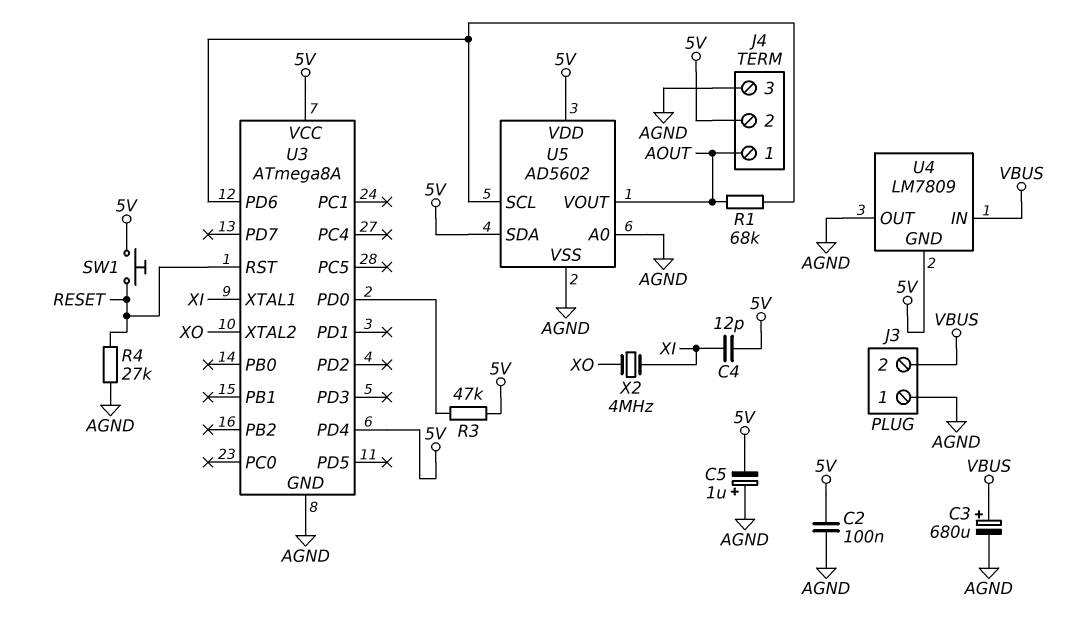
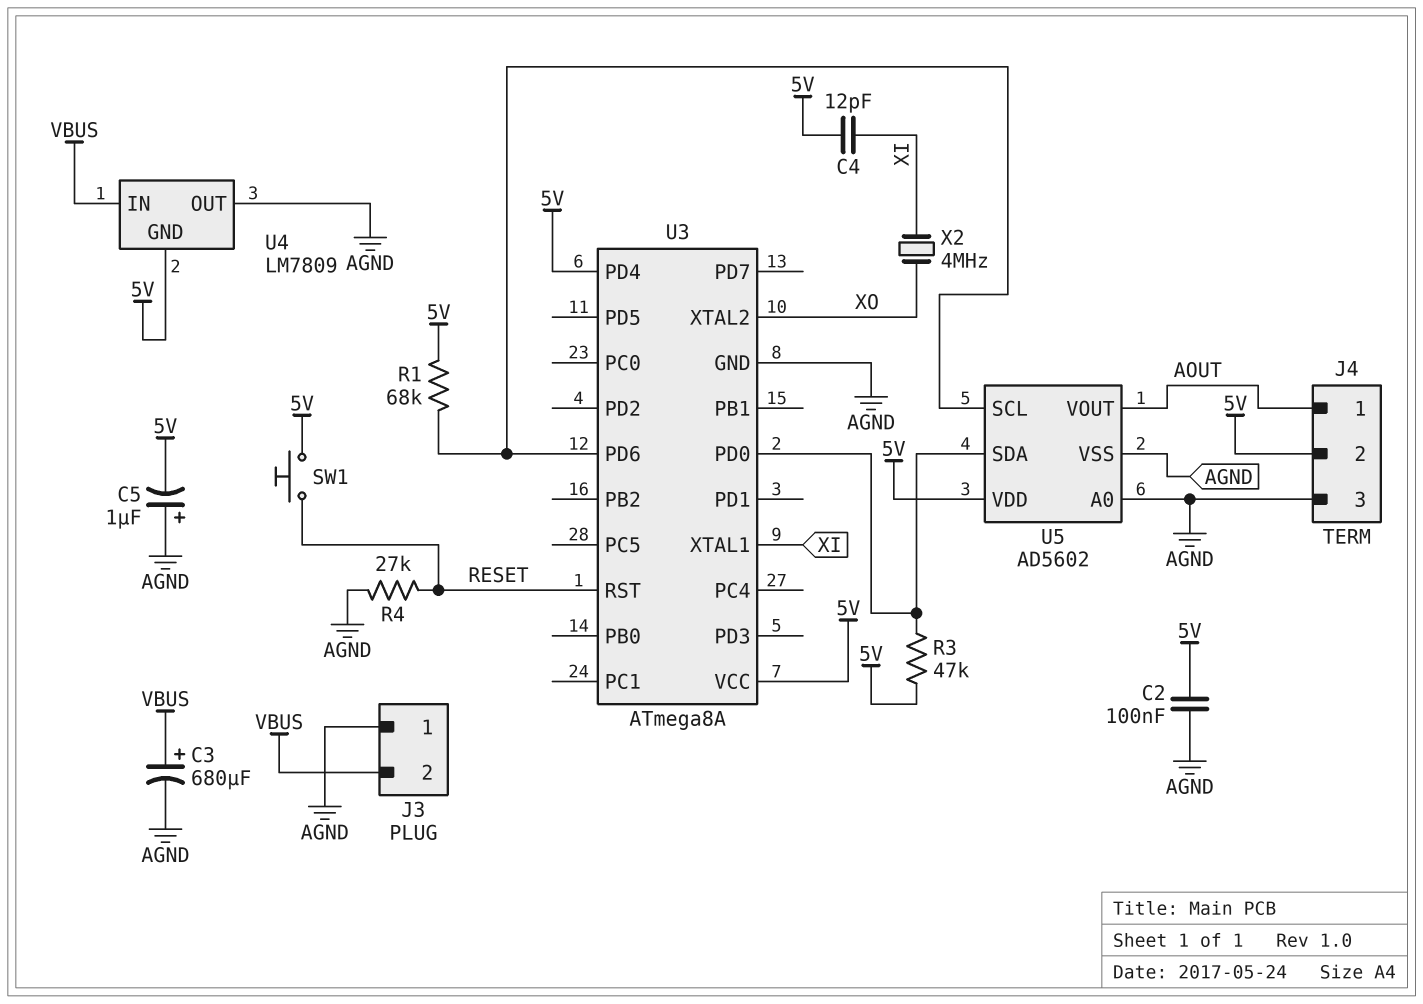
R1: 68k (AOUT, U3/PD6) -> 68k (5V, U3/PD6)
U5 pin SDA: 5V -> U3/PD0

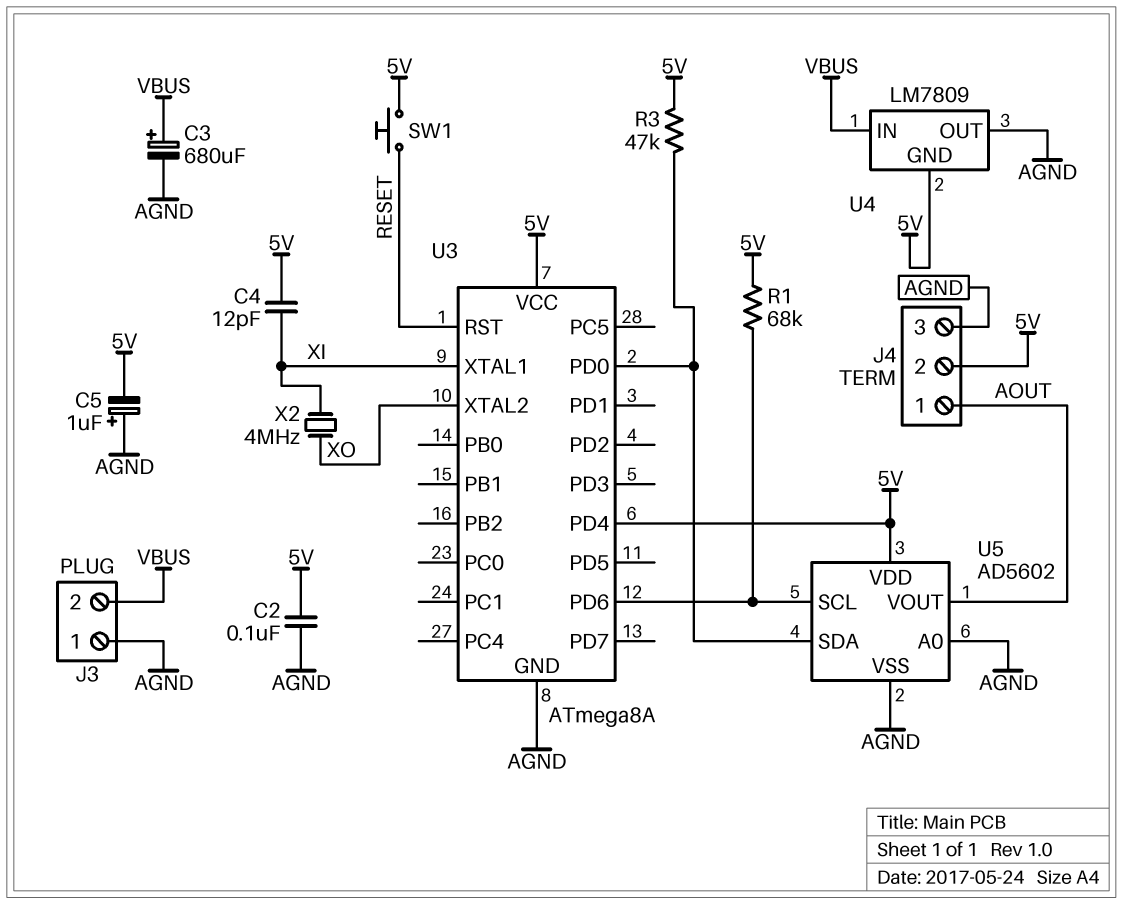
R4: 27k (AGND, RESET) -> none

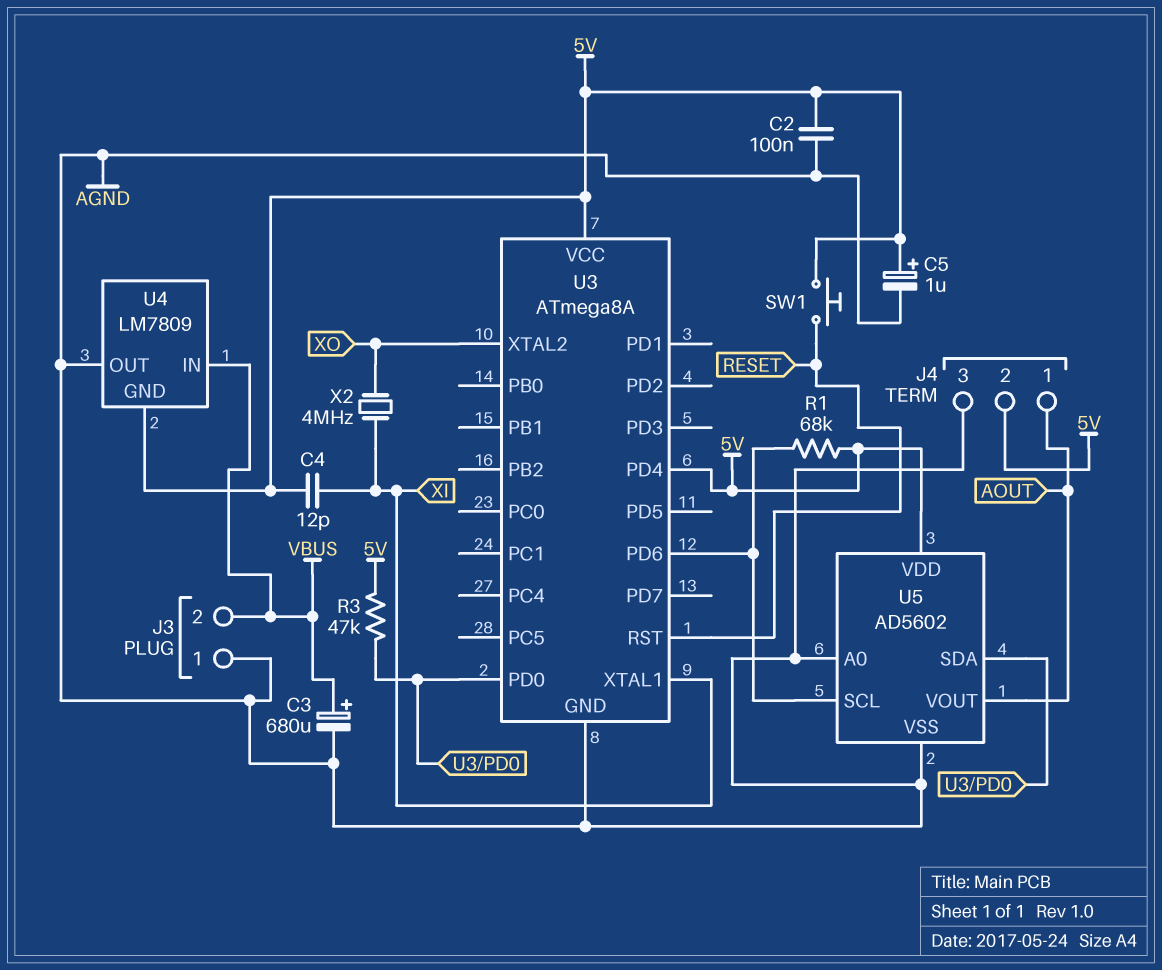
C5: 1uF (plus AGND, minus 5V) -> 1uF (plus 5V, minus AGND)

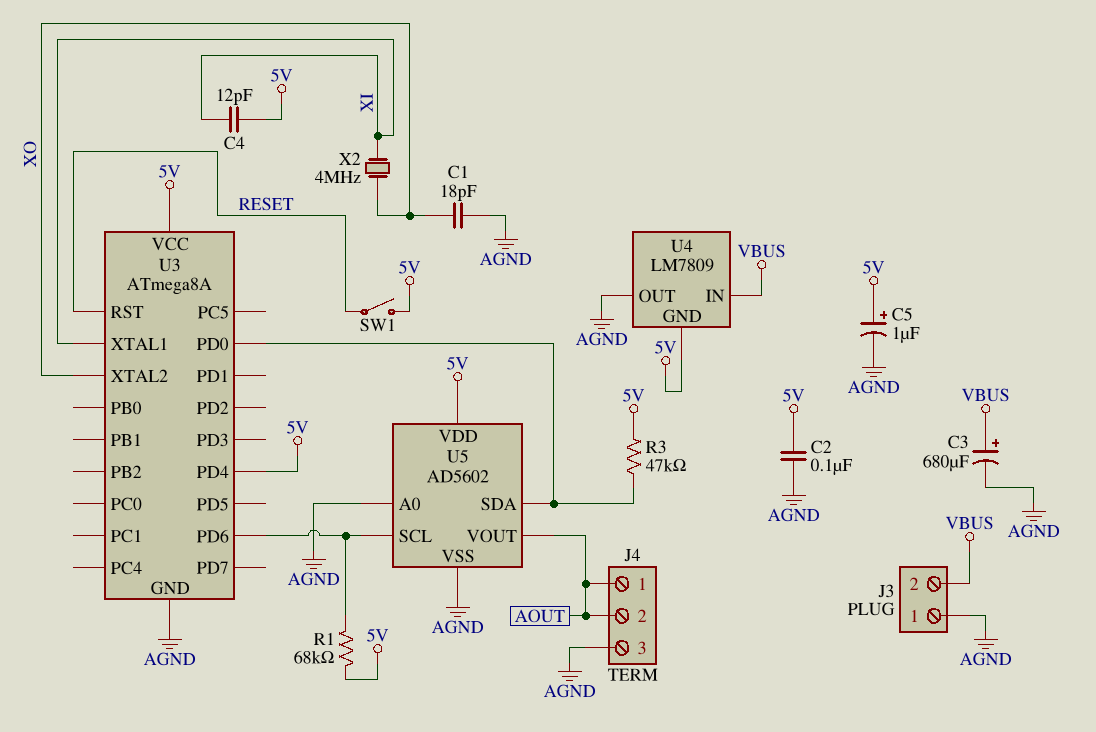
C1: none -> 18pF (AGND, XO)
J4 pin 2: 5V -> AOUT
SW1: button (5V, RESET) -> switch (5V, RESET)

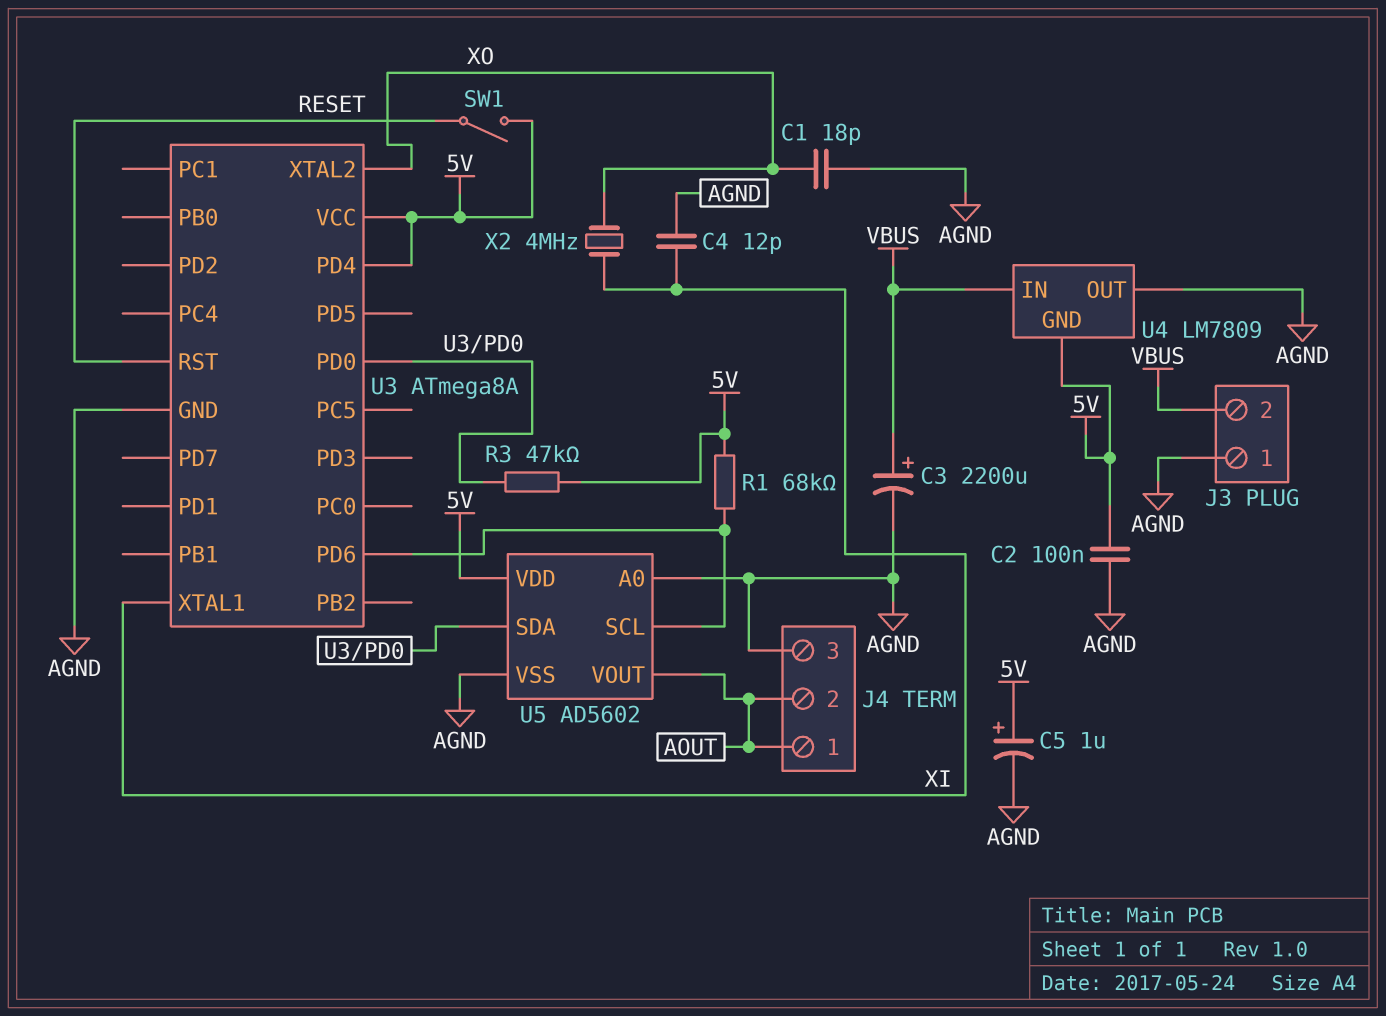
C3: 680uF (plus VBUS, minus AGND) -> 2200uF (plus VBUS, minus AGND)
C4: 12pF (5V, XI) -> 12pF (AGND, XI)

